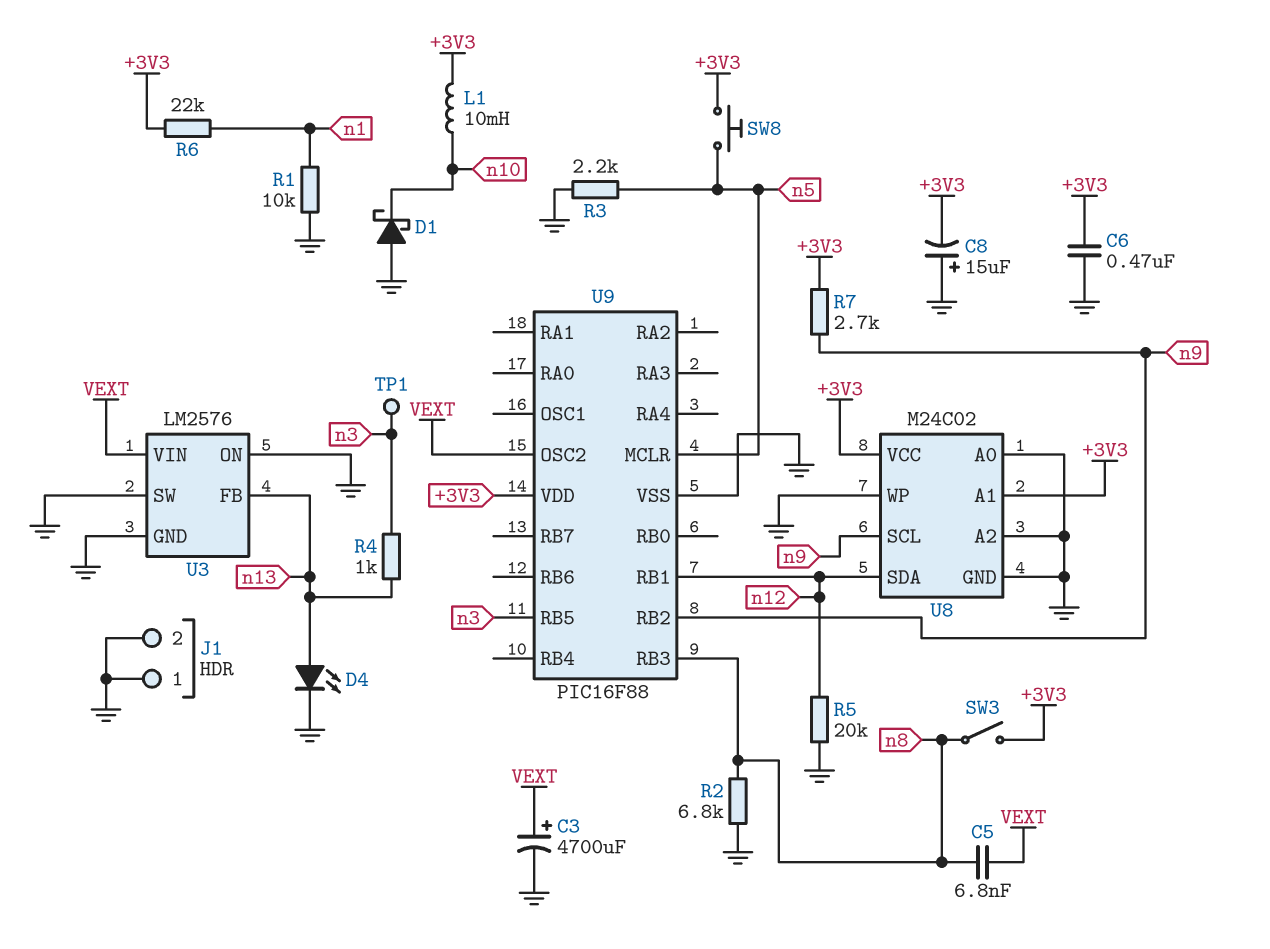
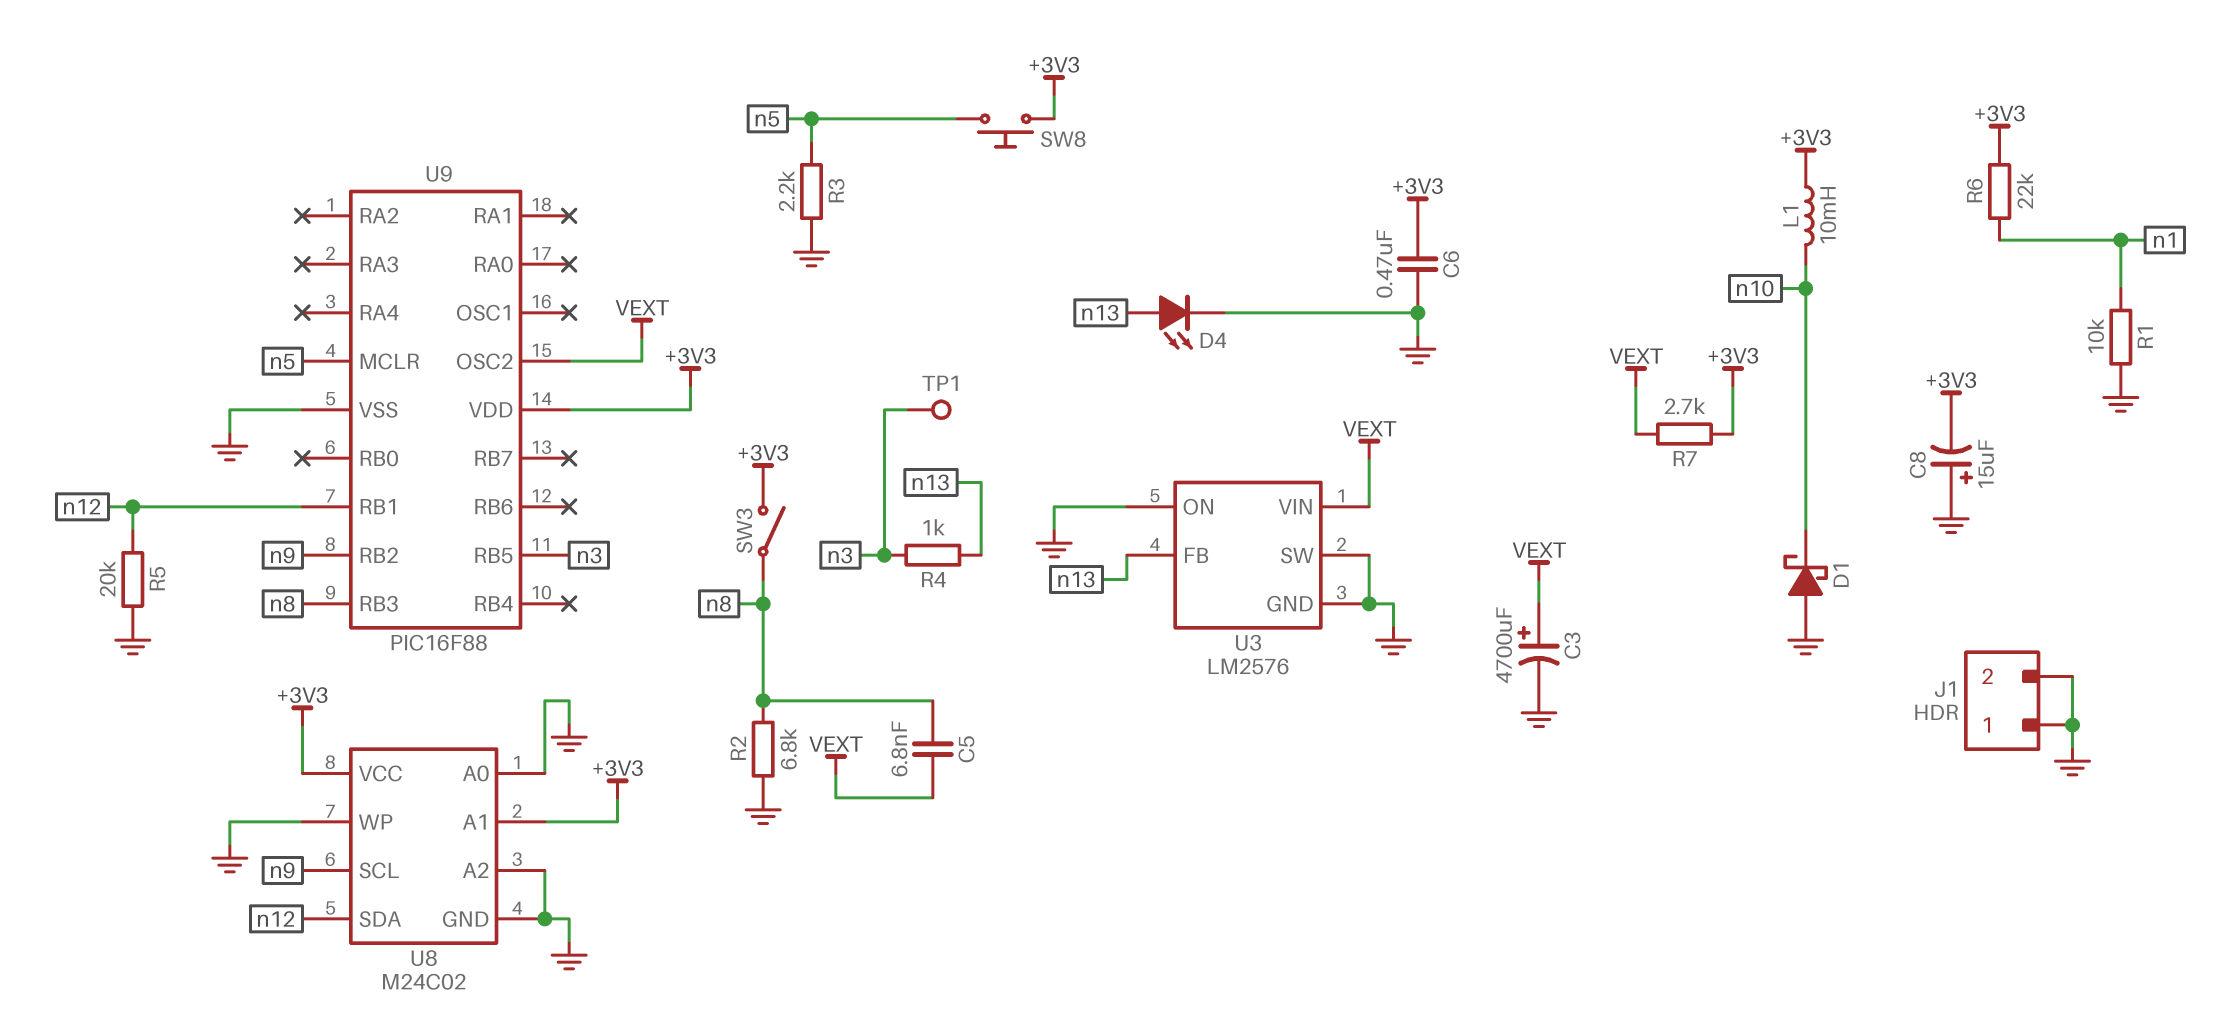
R7: 2.7k (+3V3, n9) -> 2.7k (+3V3, VEXT)

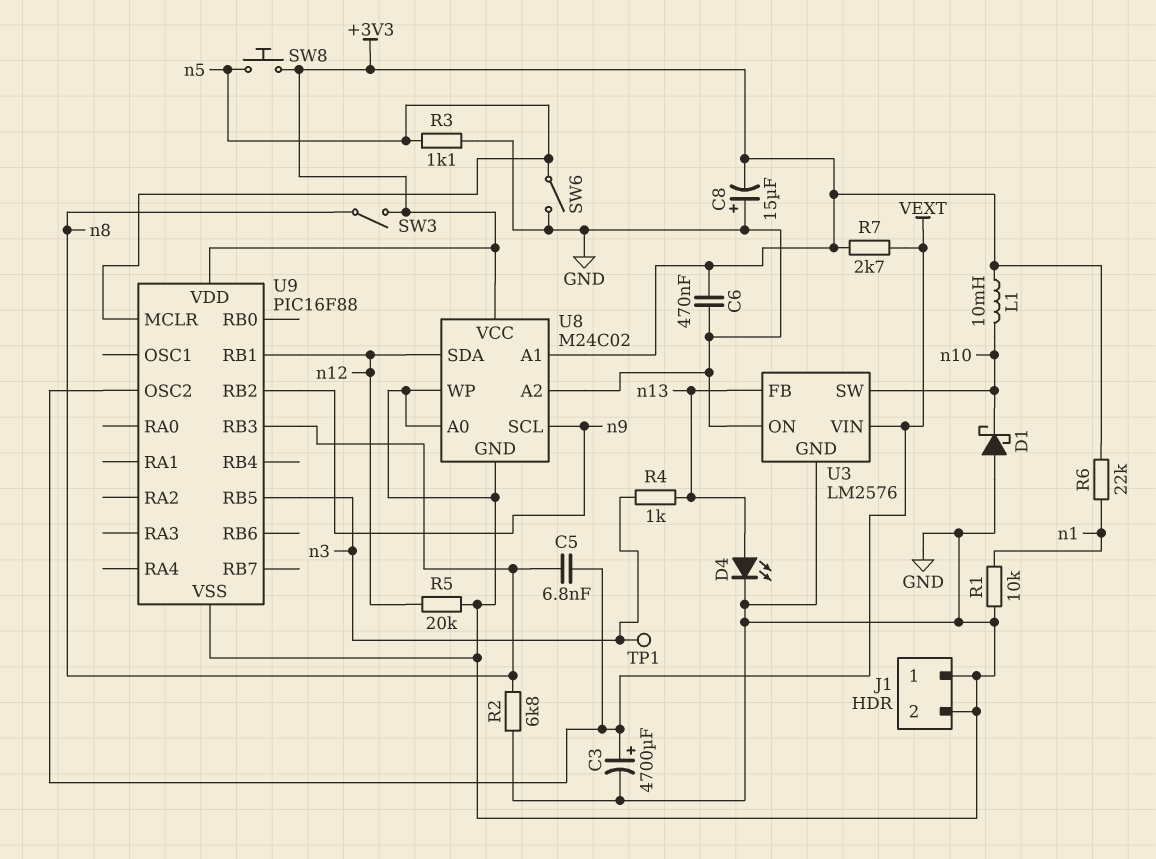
R3: 2.2k (GND, n5) -> 1.1k (GND, n5)
SW6: none -> switch (GND, n5)
U3 pin SW: GND -> n10

